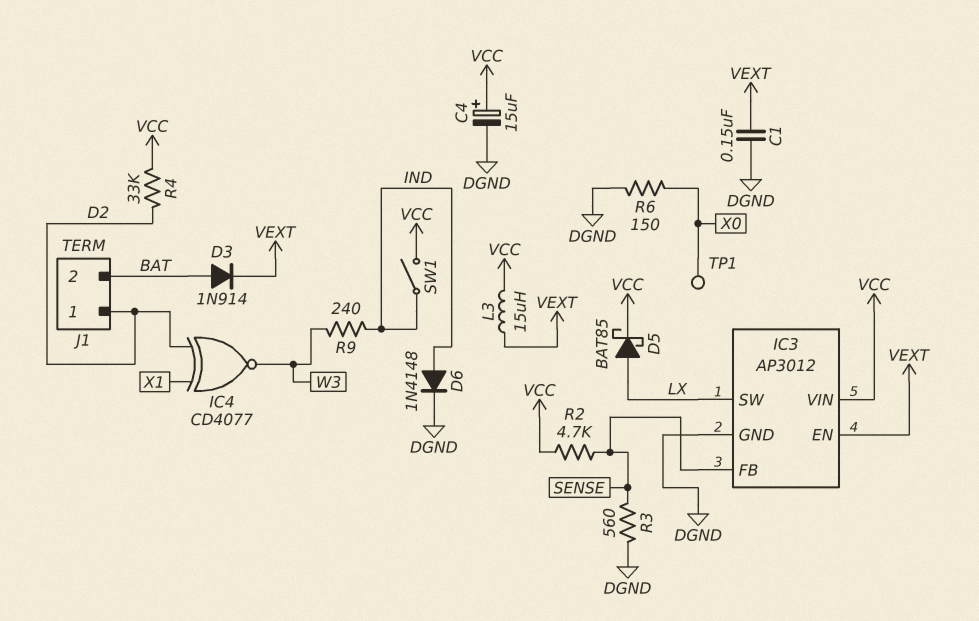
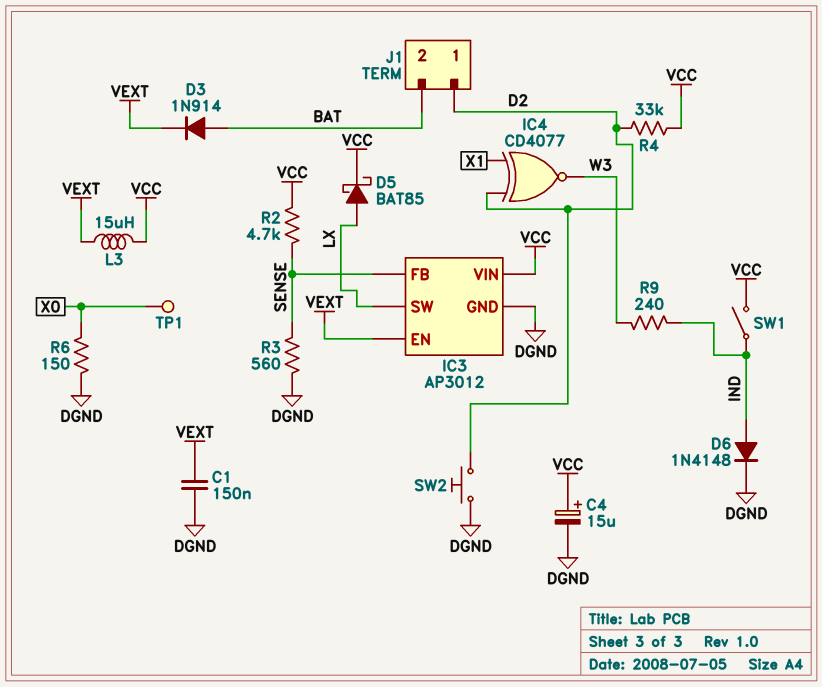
SW2: none -> button (D2, DGND)

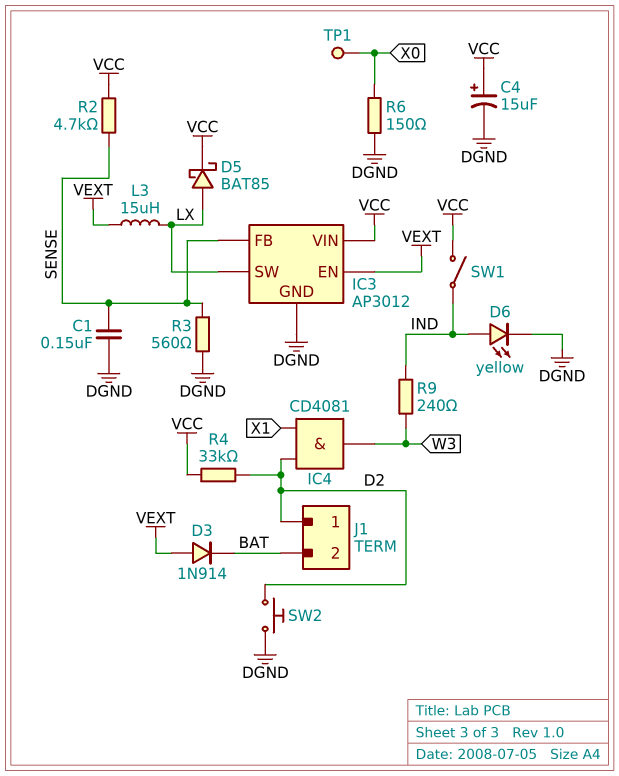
C1: 150nF (DGND, VEXT) -> 150nF (DGND, SENSE)
D3: diode 1N914 (A BAT, K VEXT) -> diode 1N914 (A VEXT, K BAT)
D6: diode 1N4148 (A IND, K DGND) -> LED yellow (A IND, K DGND)
IC4: XNOR CD4077 (in D2, in X1, out W3) -> AND CD4081 (in D2, in X1, out W3)
L3: 15uH (VCC, VEXT) -> 15uH (LX, VEXT)

